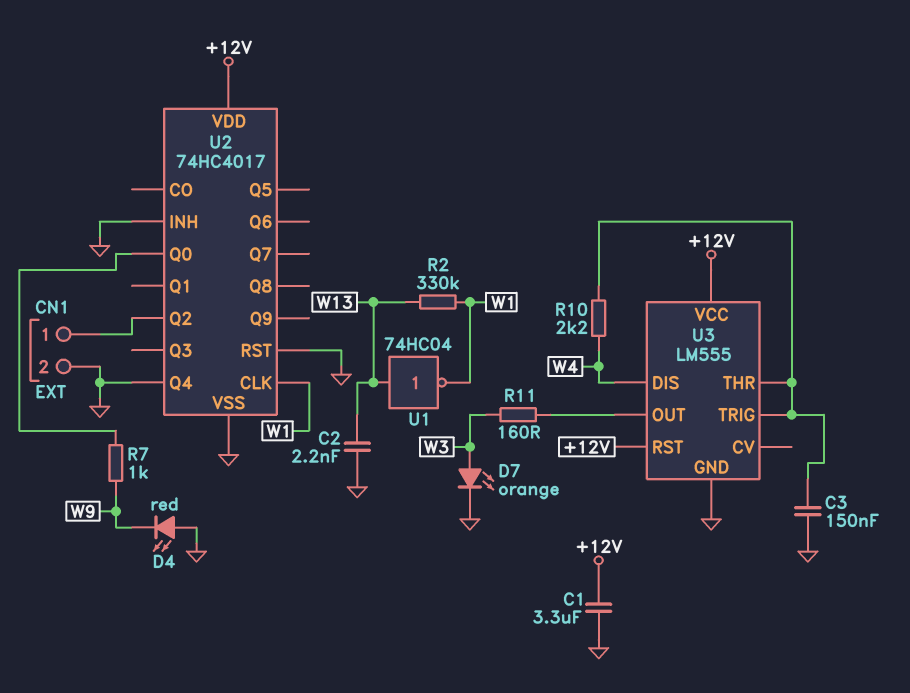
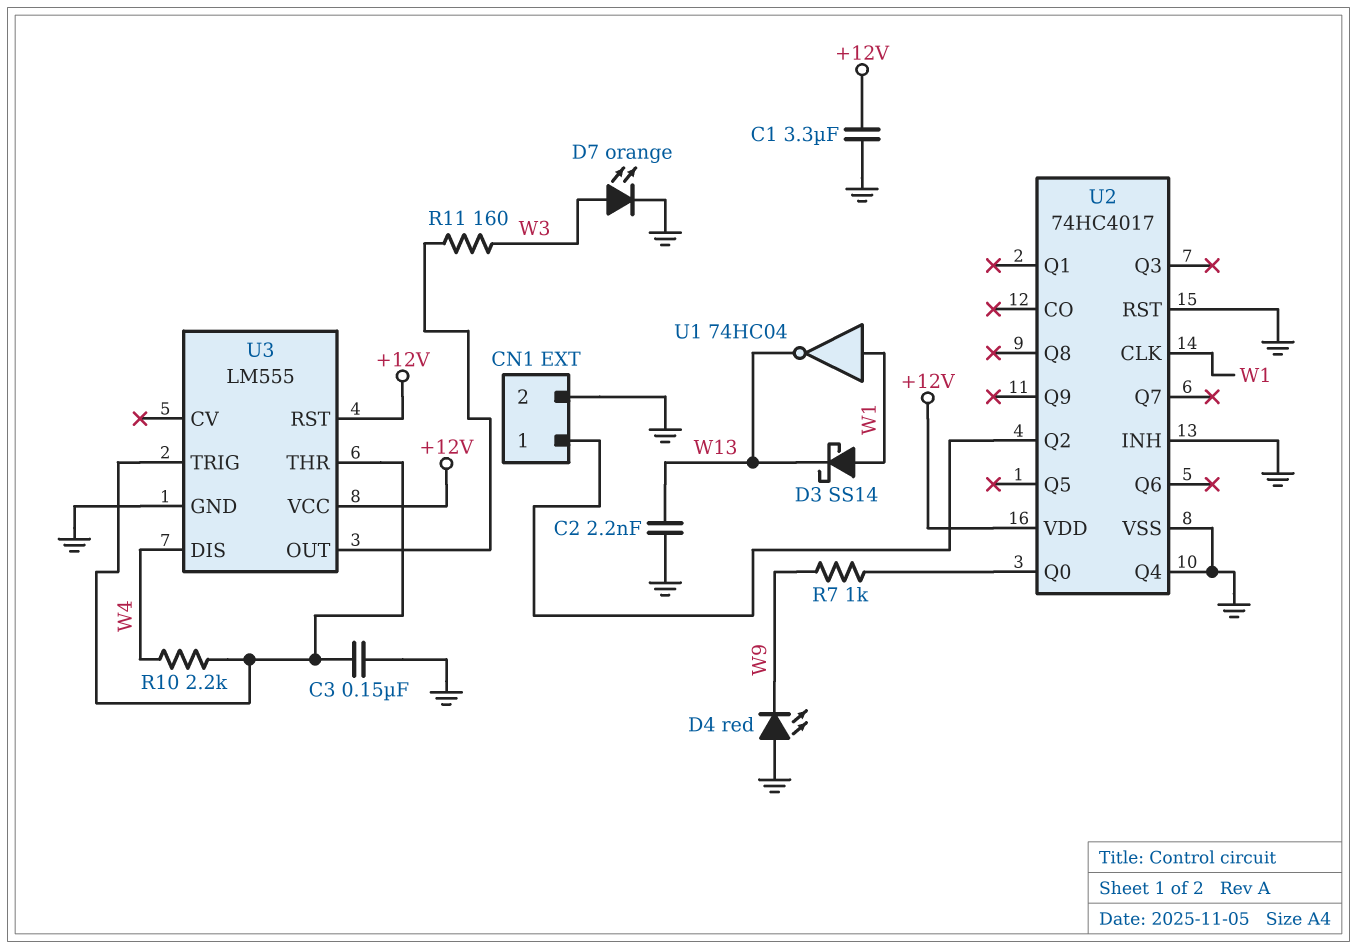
D3: none -> schottky SS14 (A W1, K W13)
R2: 330k (W1, W13) -> none
U1: NOT 74HC04 (in W13, out W1) -> NOT 74HC04 (in W1, out W13)

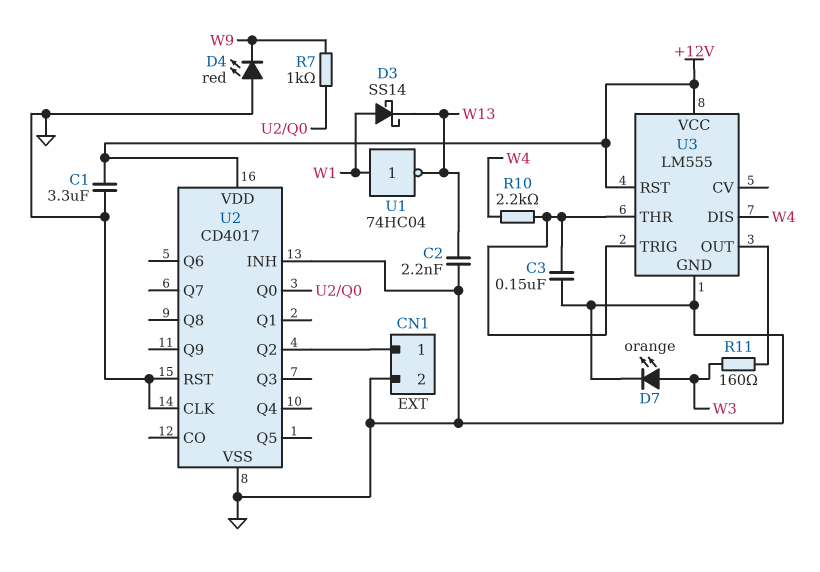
U2: 74HC4017 -> CD4017
U2 pin CLK: W1 -> GND
U2 pin Q4: GND -> none

